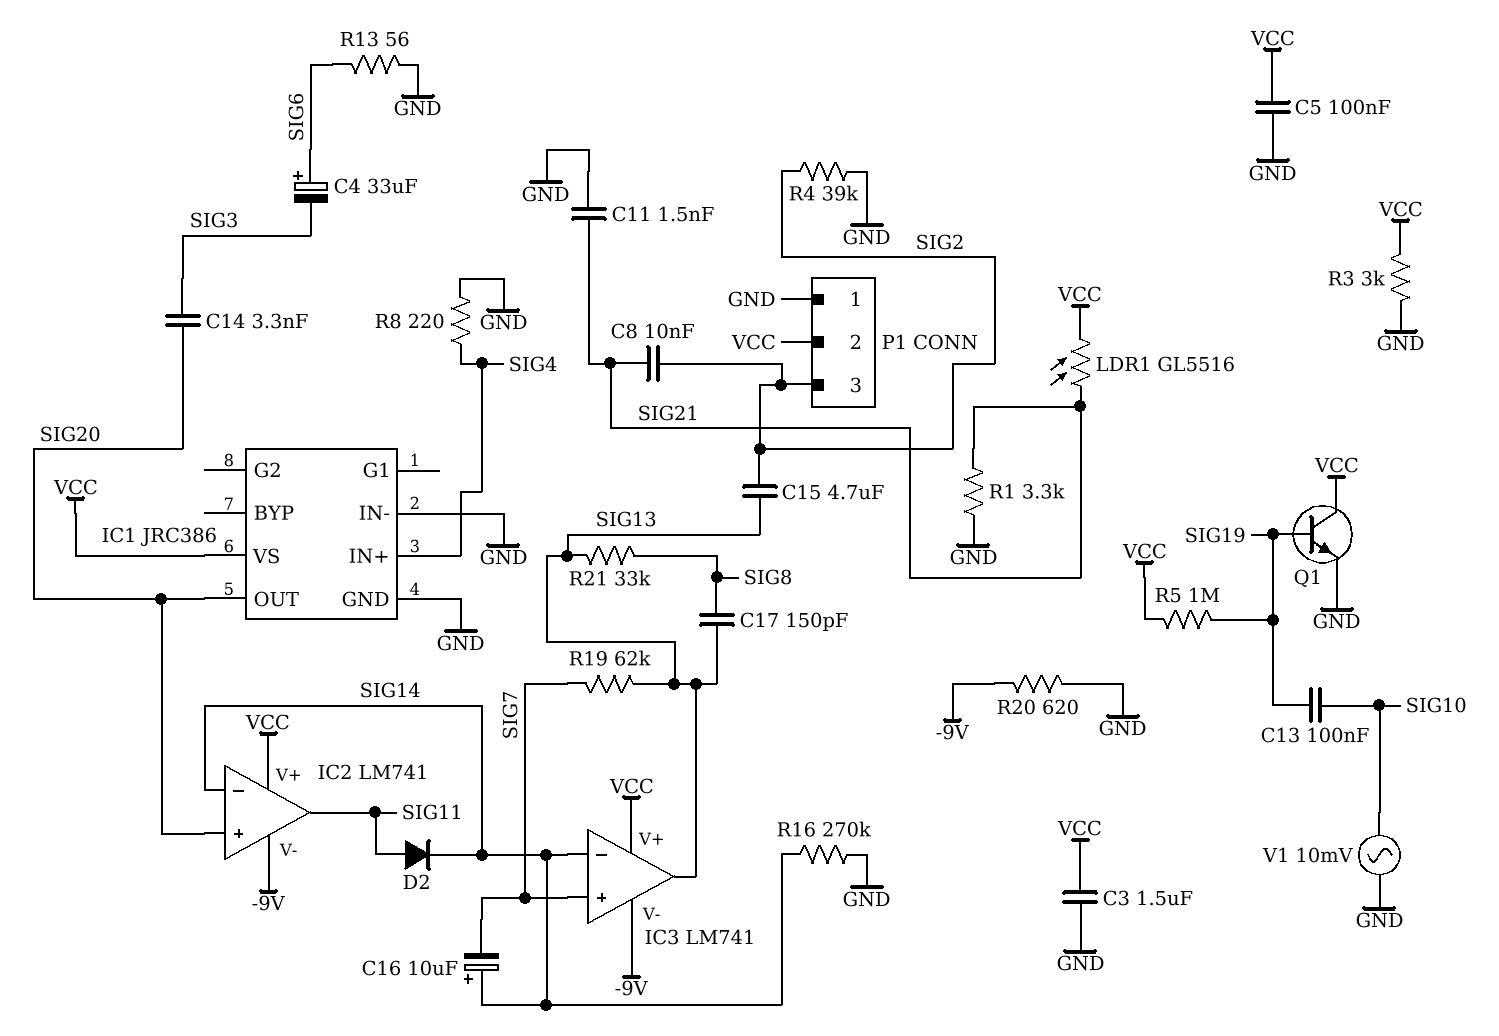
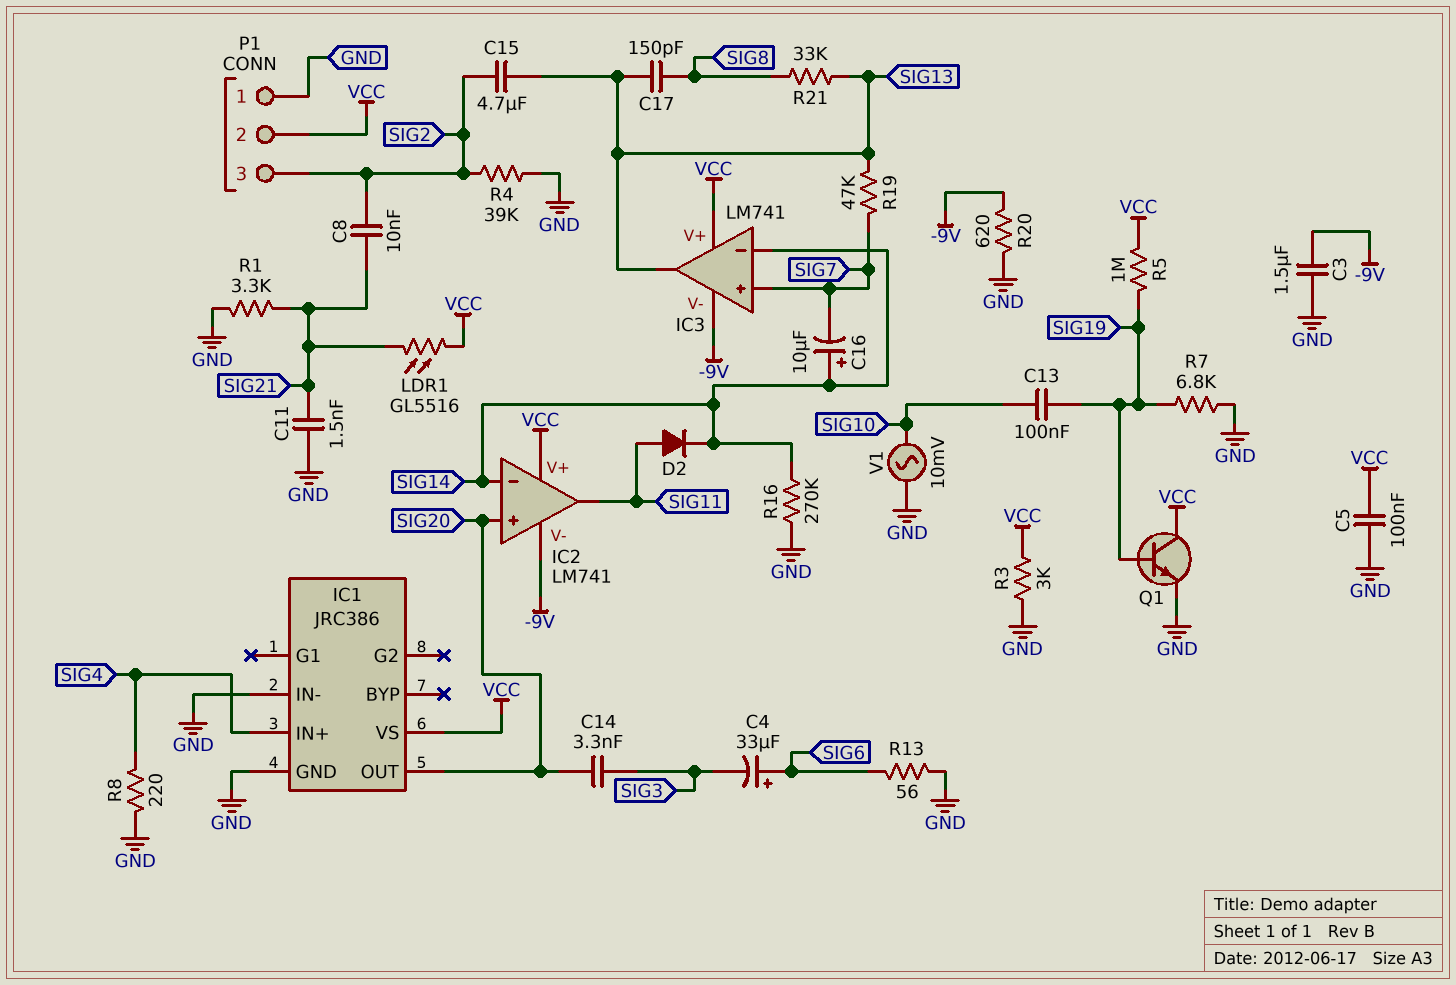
C3: 1.5uF (GND, VCC) -> 1.5uF (-9V, GND)
R7: none -> 6.8k (GND, SIG19)
R19: 62k (SIG7, SIG13) -> 47k (SIG7, SIG13)

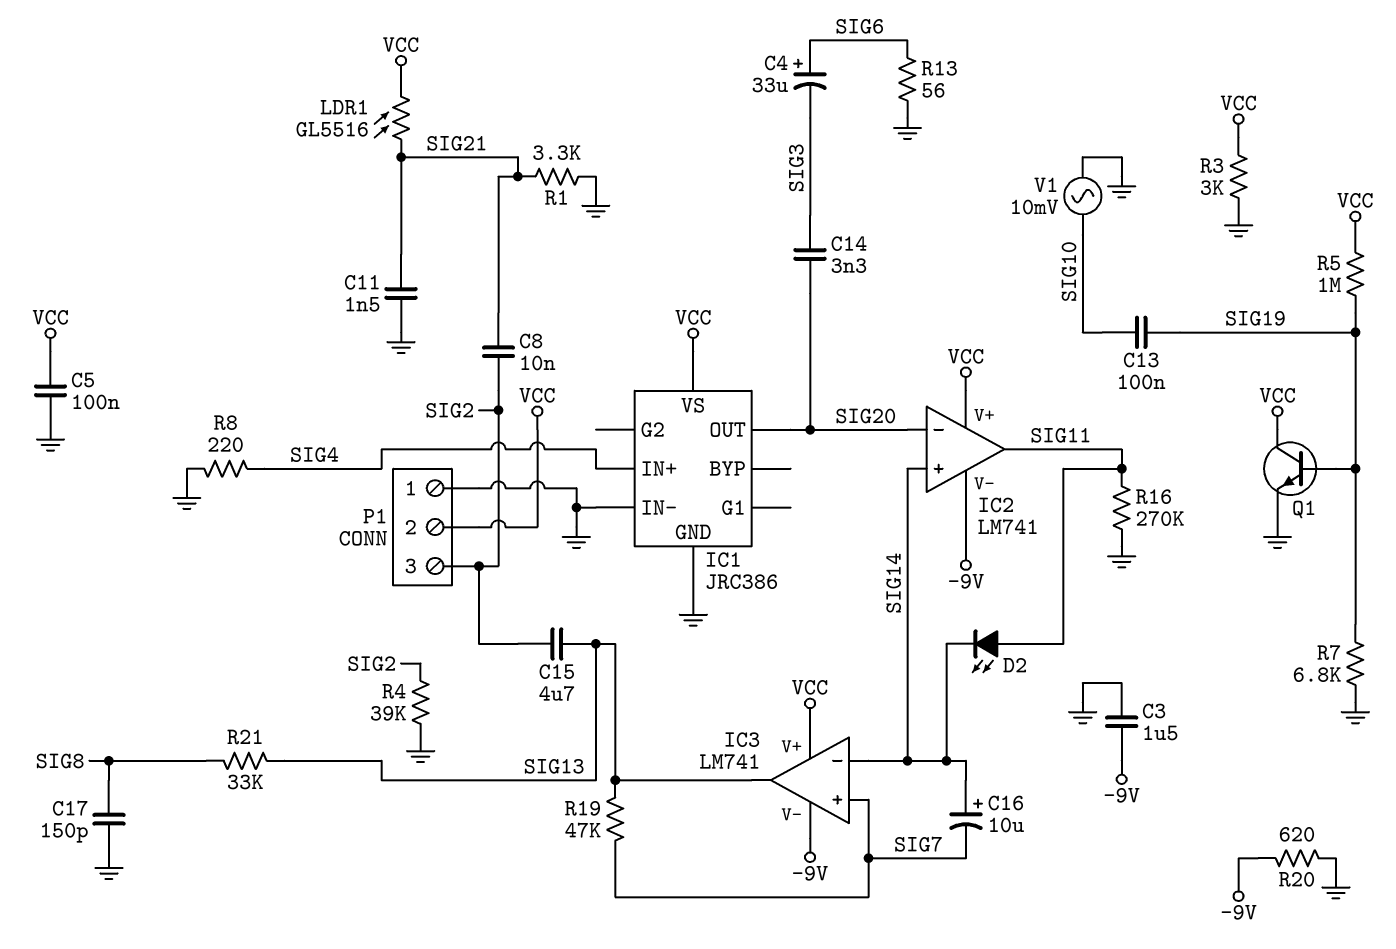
C17: 150pF (SIG8, SIG13) -> 150pF (GND, SIG8)
D2: diode (A SIG11, K SIG14) -> LED (A SIG11, K SIG14)
IC2 pin in+: SIG20 -> SIG14
IC2 pin in-: SIG14 -> SIG20
R16: 270k (GND, SIG14) -> 270k (GND, SIG11)

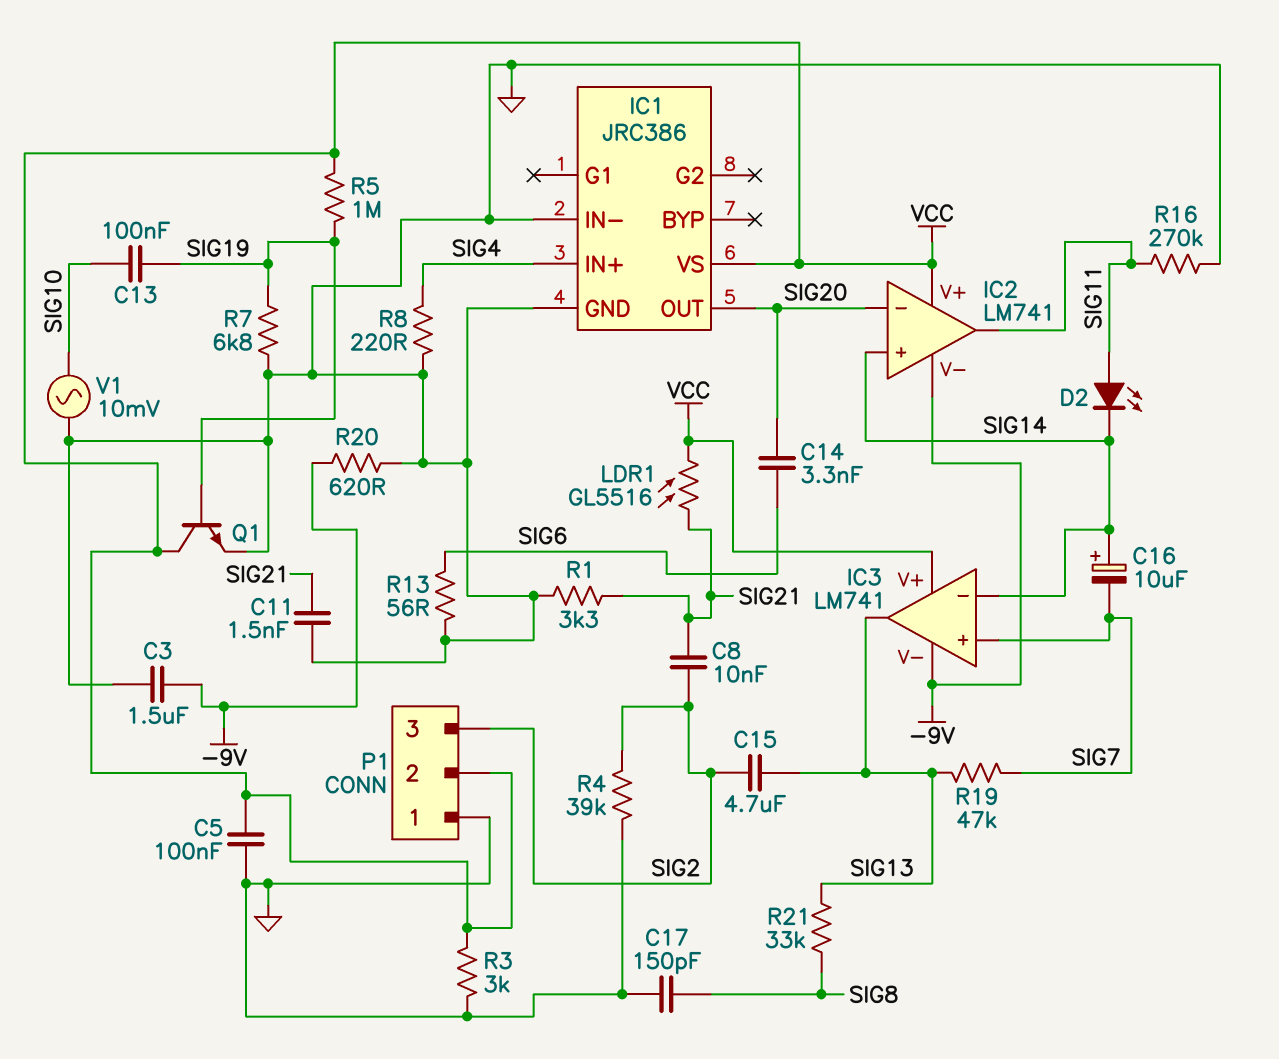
C4: 33uF (plus SIG6, minus SIG3) -> none
C14: 3.3nF (SIG3, SIG20) -> 3.3nF (SIG6, SIG20)

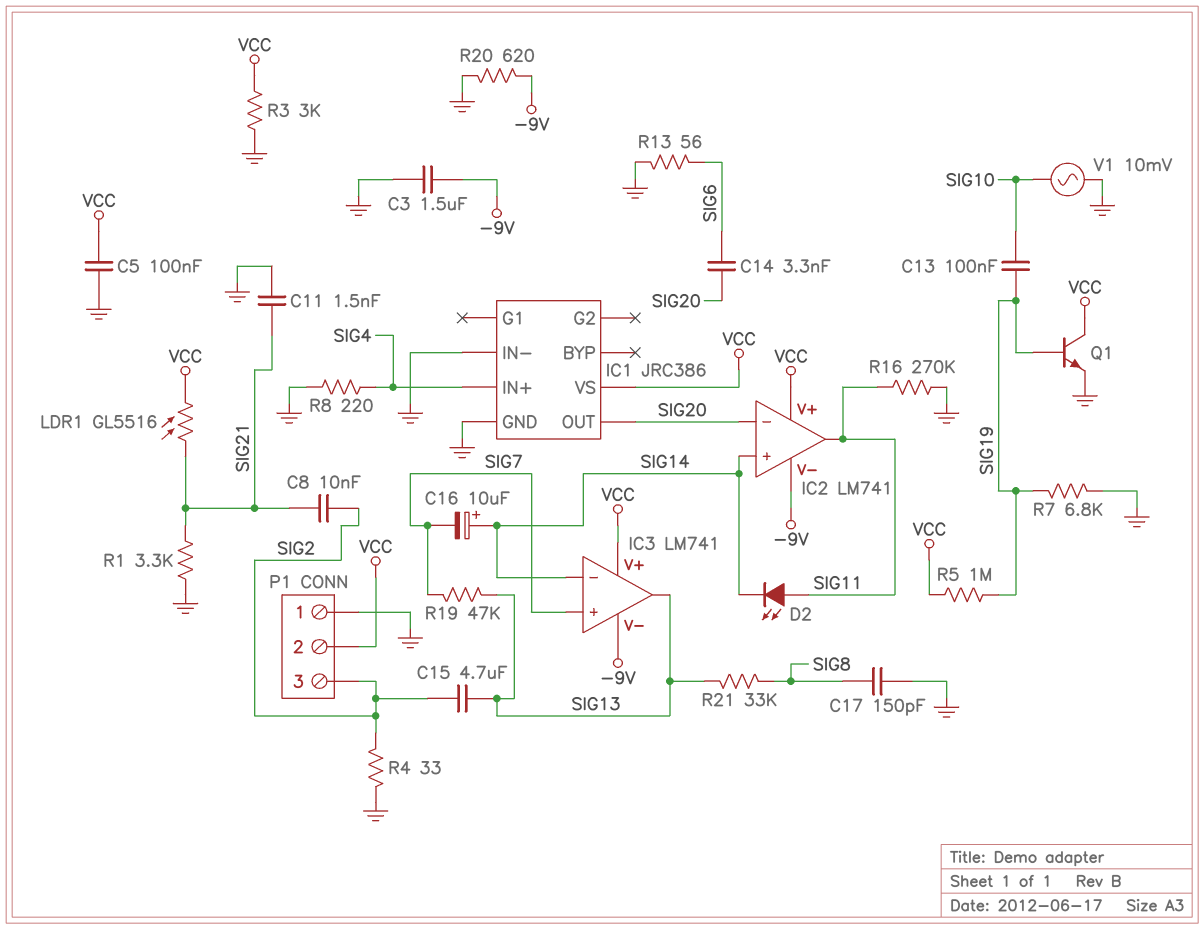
R4: 39k (GND, SIG2) -> 33 (GND, SIG2)

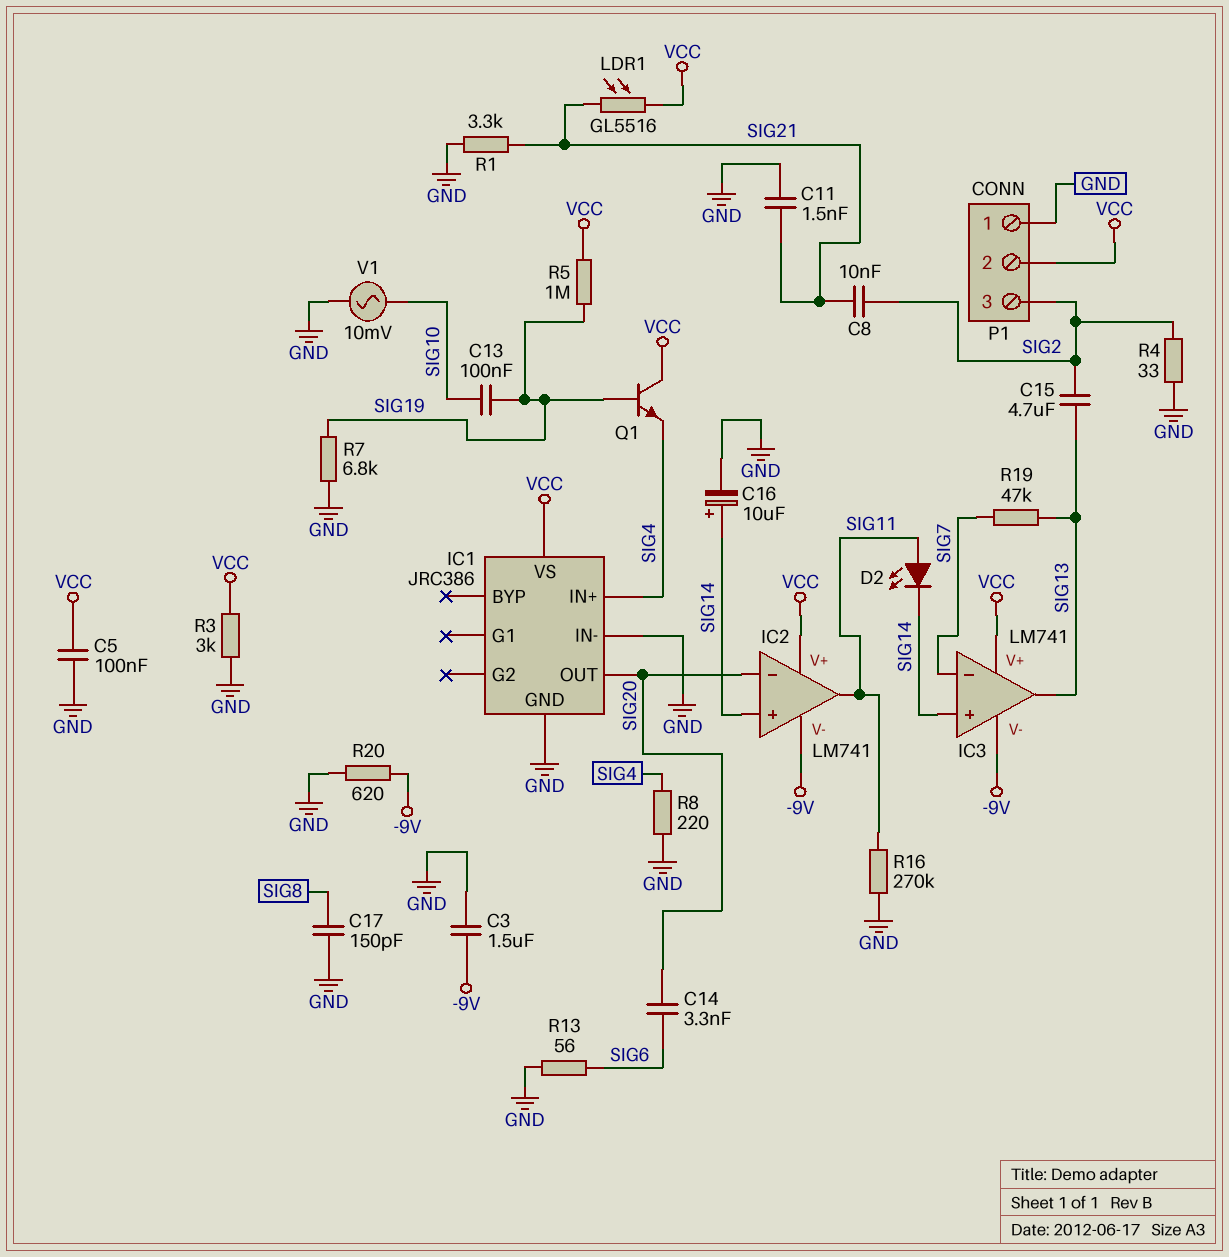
C16: 10uF (plus SIG14, minus SIG7) -> 10uF (plus SIG14, minus GND)
IC3 pin in+: SIG7 -> SIG14
IC3 pin in-: SIG14 -> SIG7
Q1: NPN (B SIG19, C VCC, E GND) -> NPN (B SIG19, C VCC, E SIG4)
R21: 33k (SIG8, SIG13) -> none

